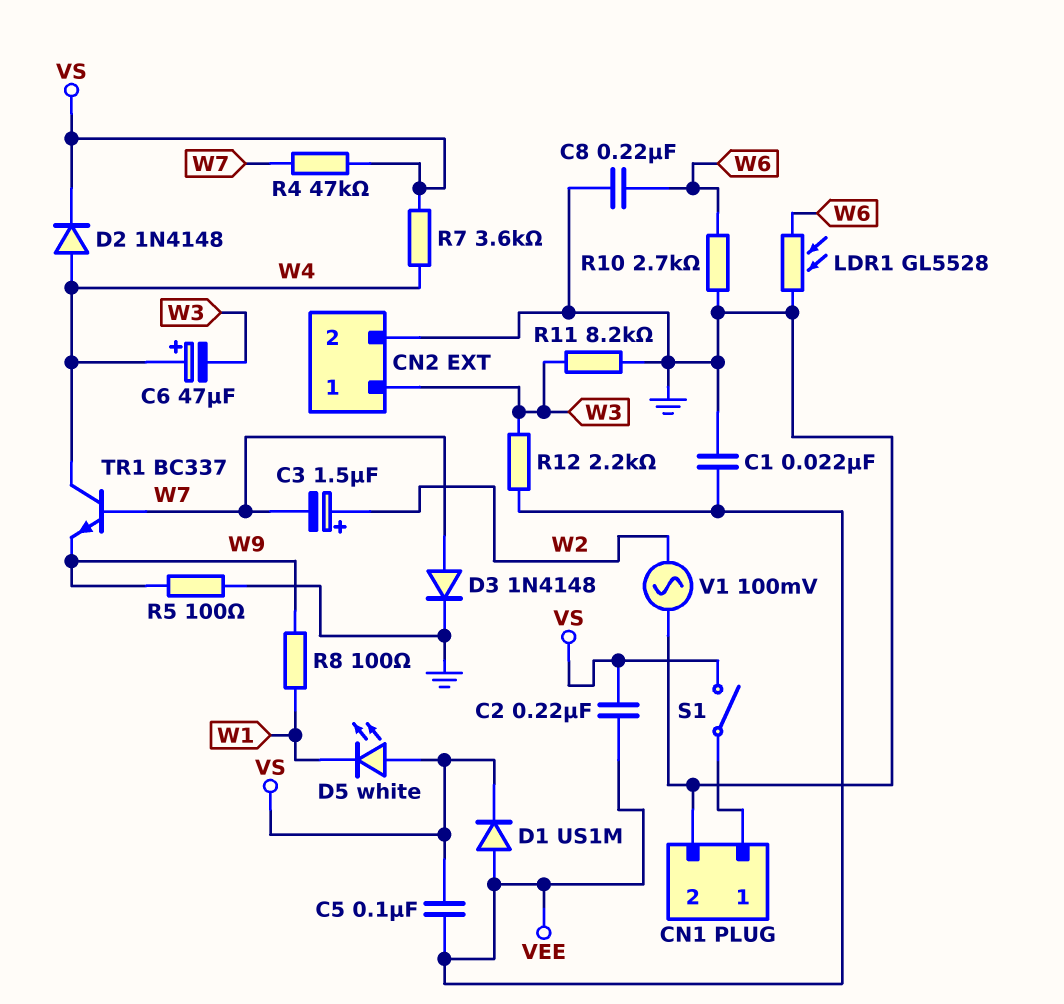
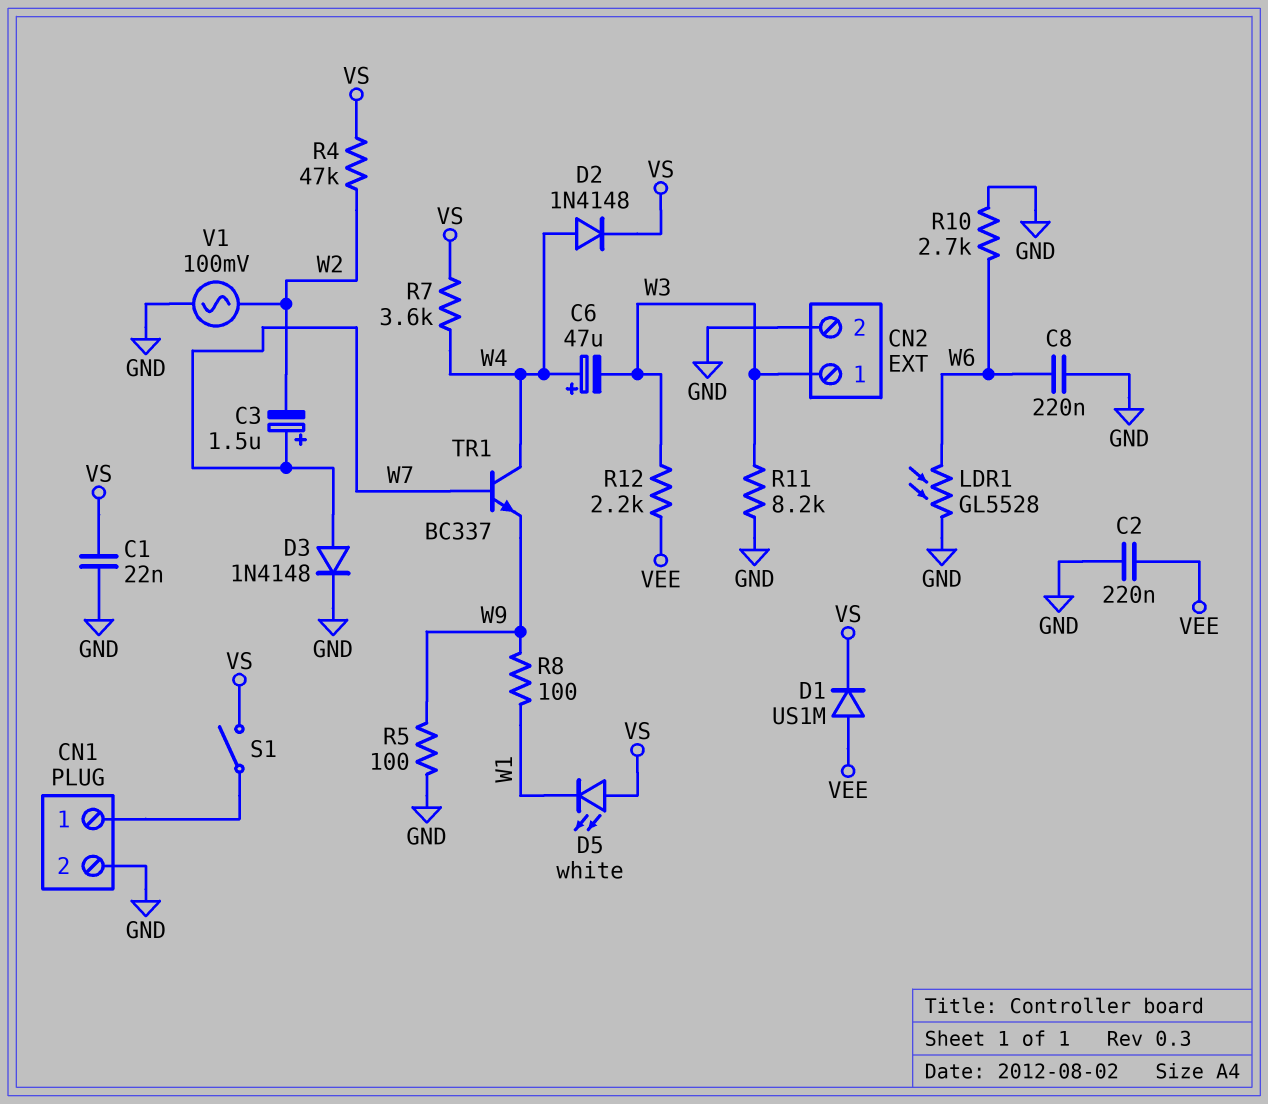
C1: 22nF (GND, VEE) -> 22nF (GND, VS)
C2: 220nF (VEE, VS) -> 220nF (GND, VEE)
C3: 1.5uF (plus W2, minus W7) -> 1.5uF (plus W7, minus W2)
C5: 100nF (VEE, VS) -> none
R4: 47k (VS, W7) -> 47k (VS, W2)

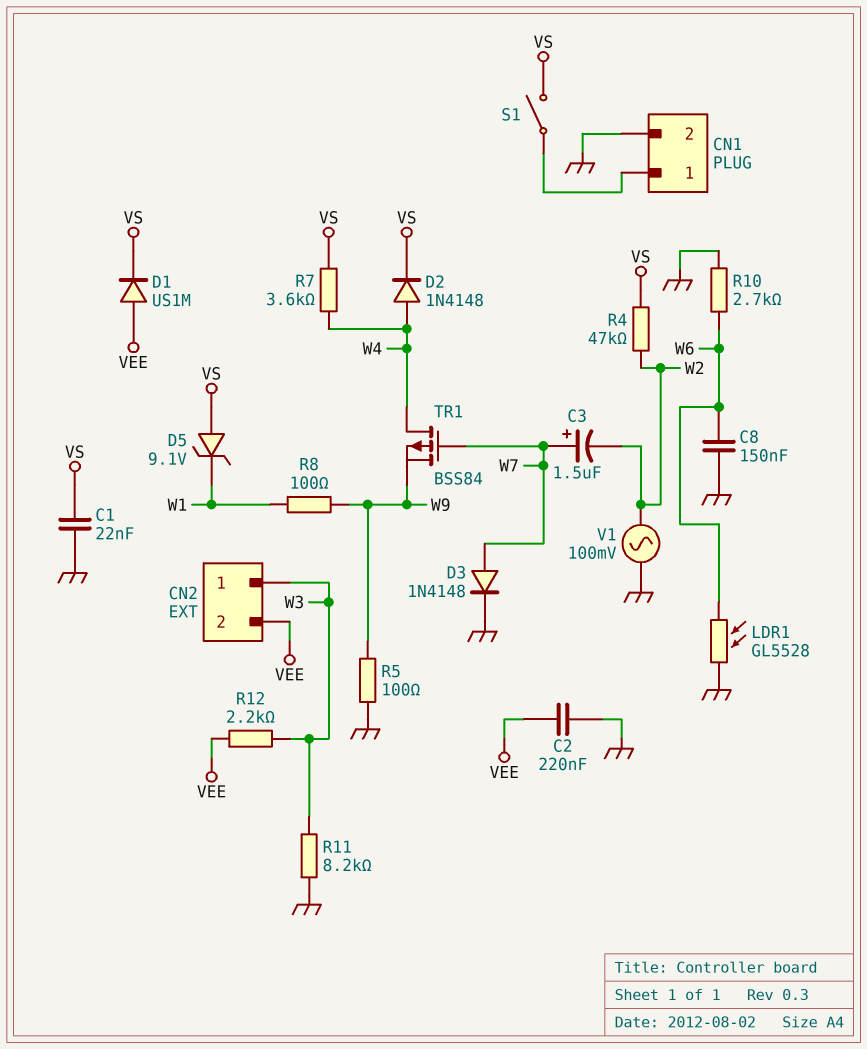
C6: 47uF (plus W4, minus W3) -> none
C8: 220nF (GND, W6) -> 150nF (GND, W6)
CN2 pin 2: GND -> VEE
D5: LED white (A VS, K W1) -> zener 9.1V (A VS, K W1)
TR1: NPN BC337 (B W7, C W4, E W9) -> PMOS BSS84 (G W7, D W4, S W9)

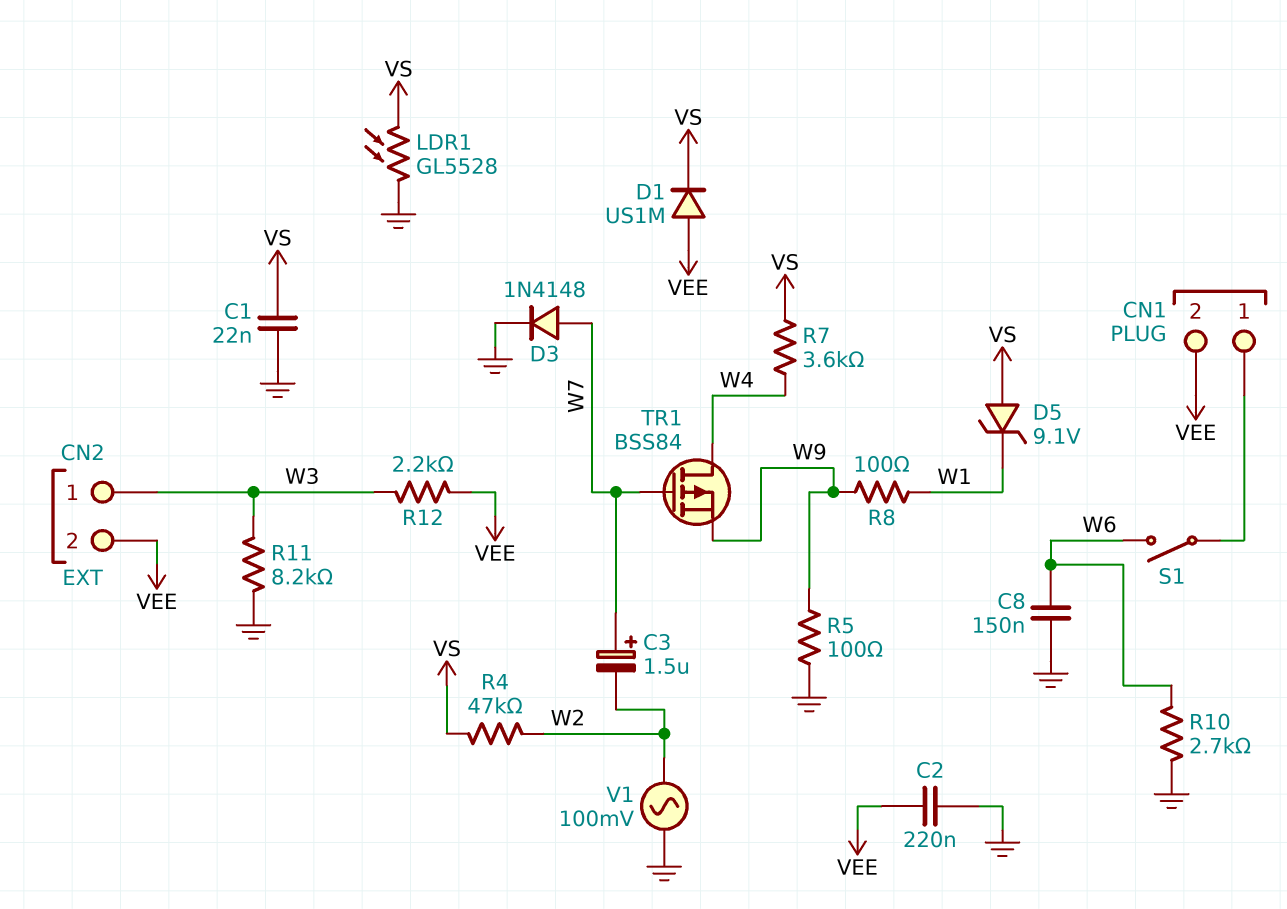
CN1 pin 2: GND -> VEE
D2: diode 1N4148 (A W4, K VS) -> none
LDR1: GL5528 (GND, W6) -> GL5528 (GND, VS)
S1: switch (CN1/1, VS) -> switch (CN1/1, W6)

